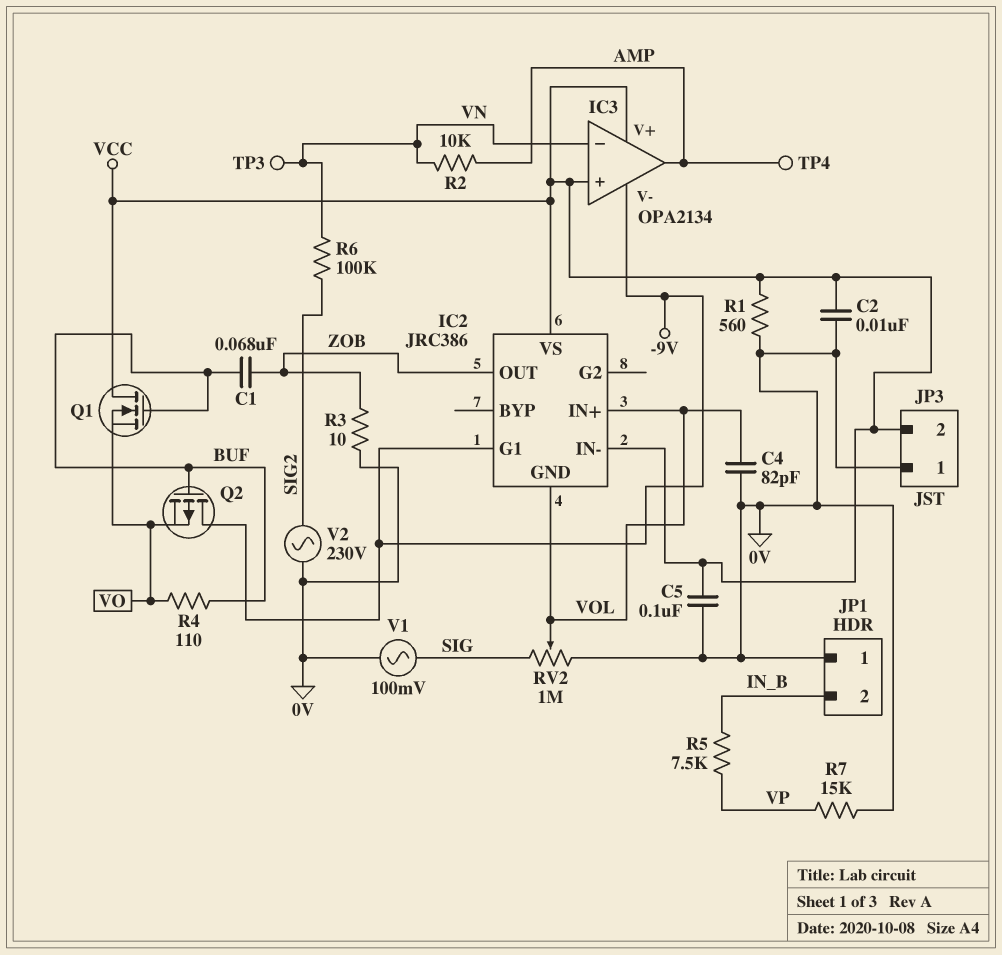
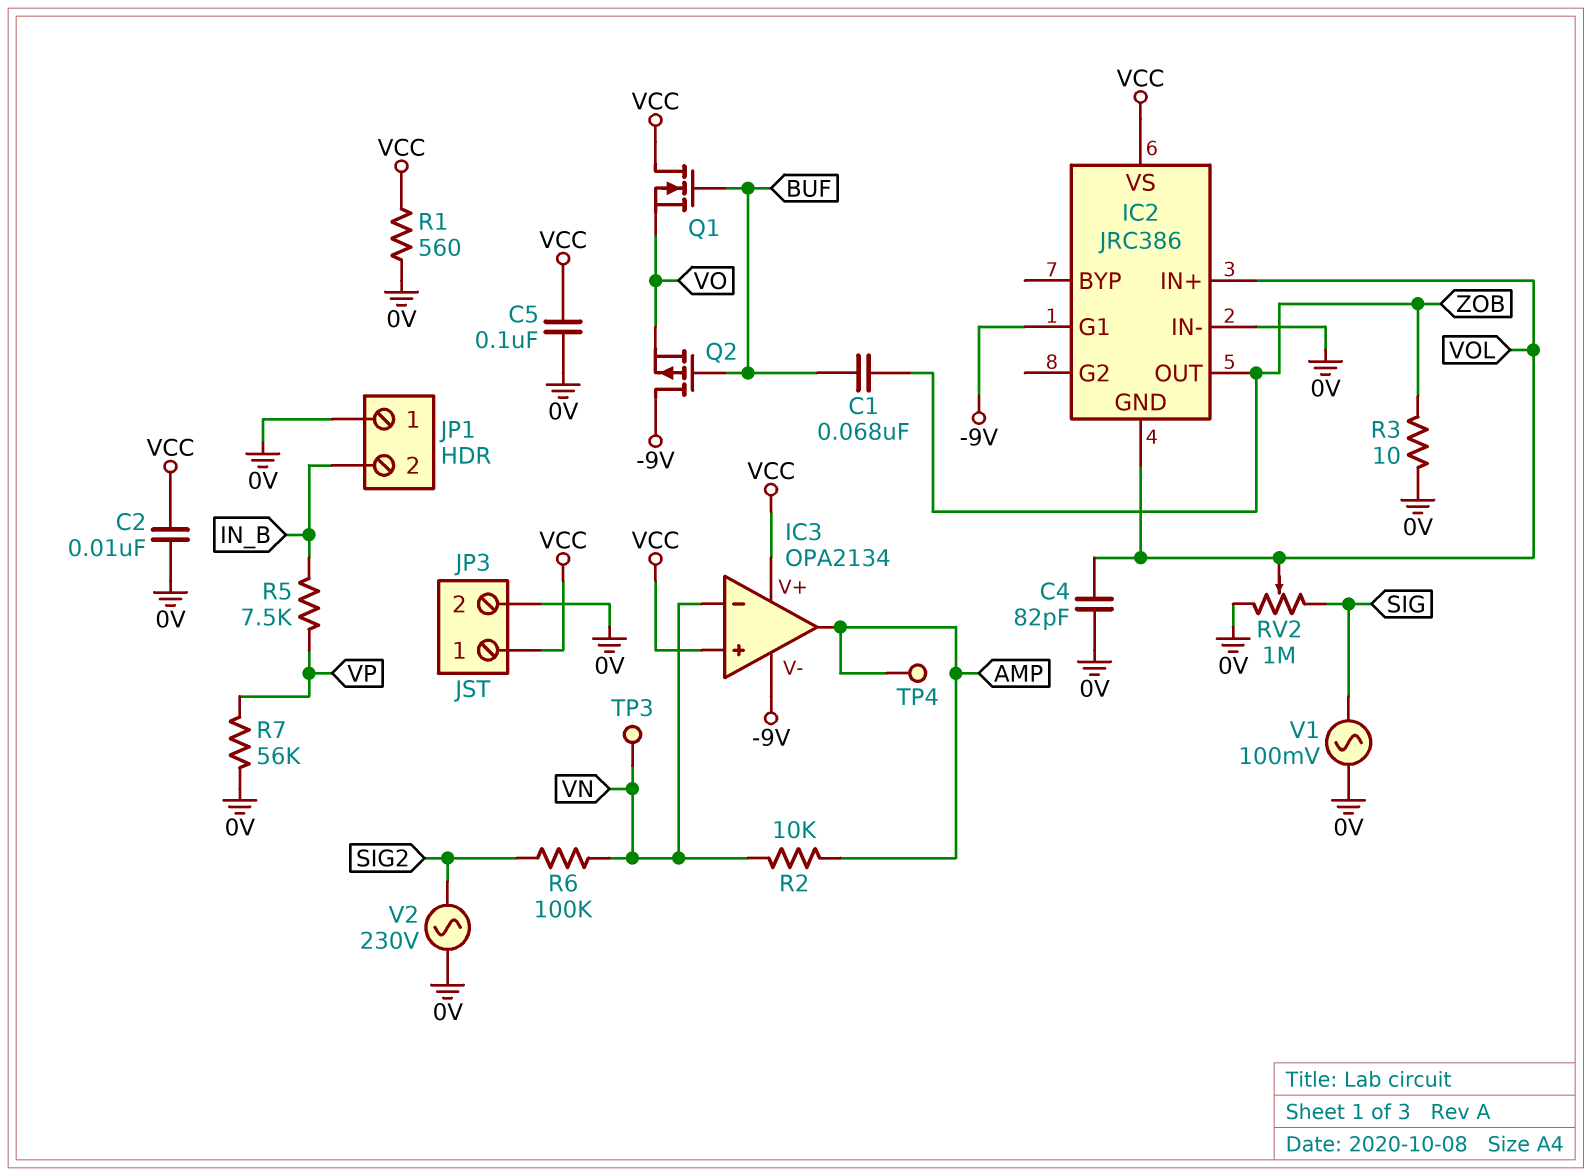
IC2 pin IN-: VCC -> 0V
JP3 pin 1: 0V -> VCC
JP3 pin 2: VCC -> 0V
R4: 110 (BUF, VO) -> none
R7: 15k (0V, VP) -> 56k (0V, VP)

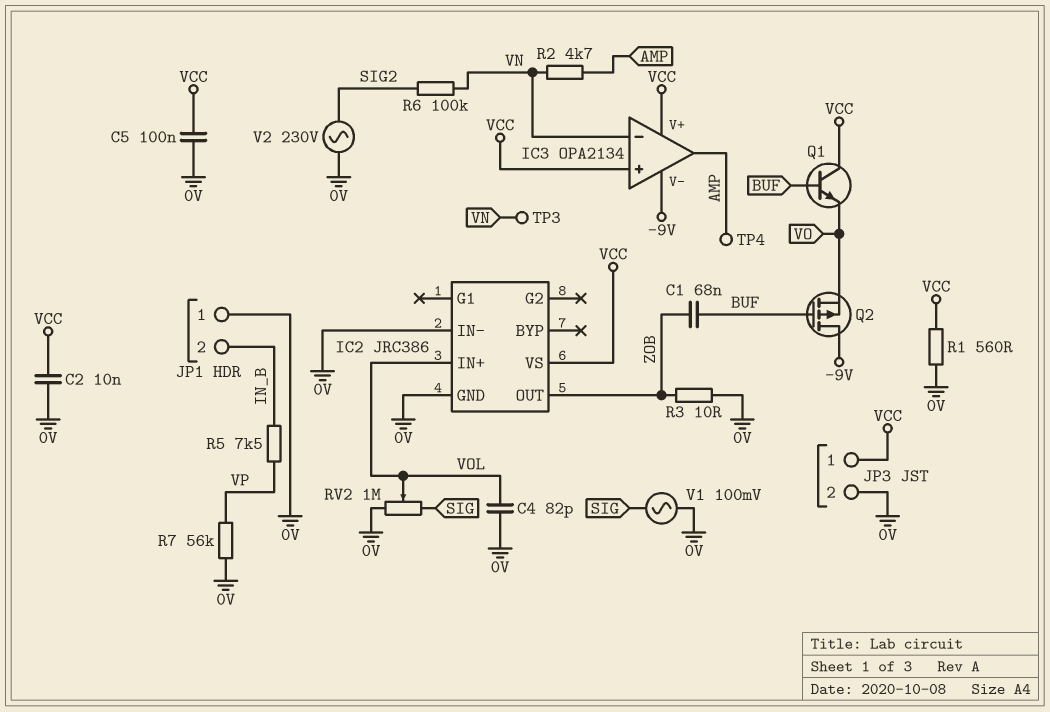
IC2 pin G1: -9V -> none
IC2 pin GND: VOL -> 0V
Q1: NMOS (G BUF, D VCC, S VO) -> NPN (B BUF, C VCC, E VO)
R2: 10k (AMP, VN) -> 4.7k (AMP, VN)

